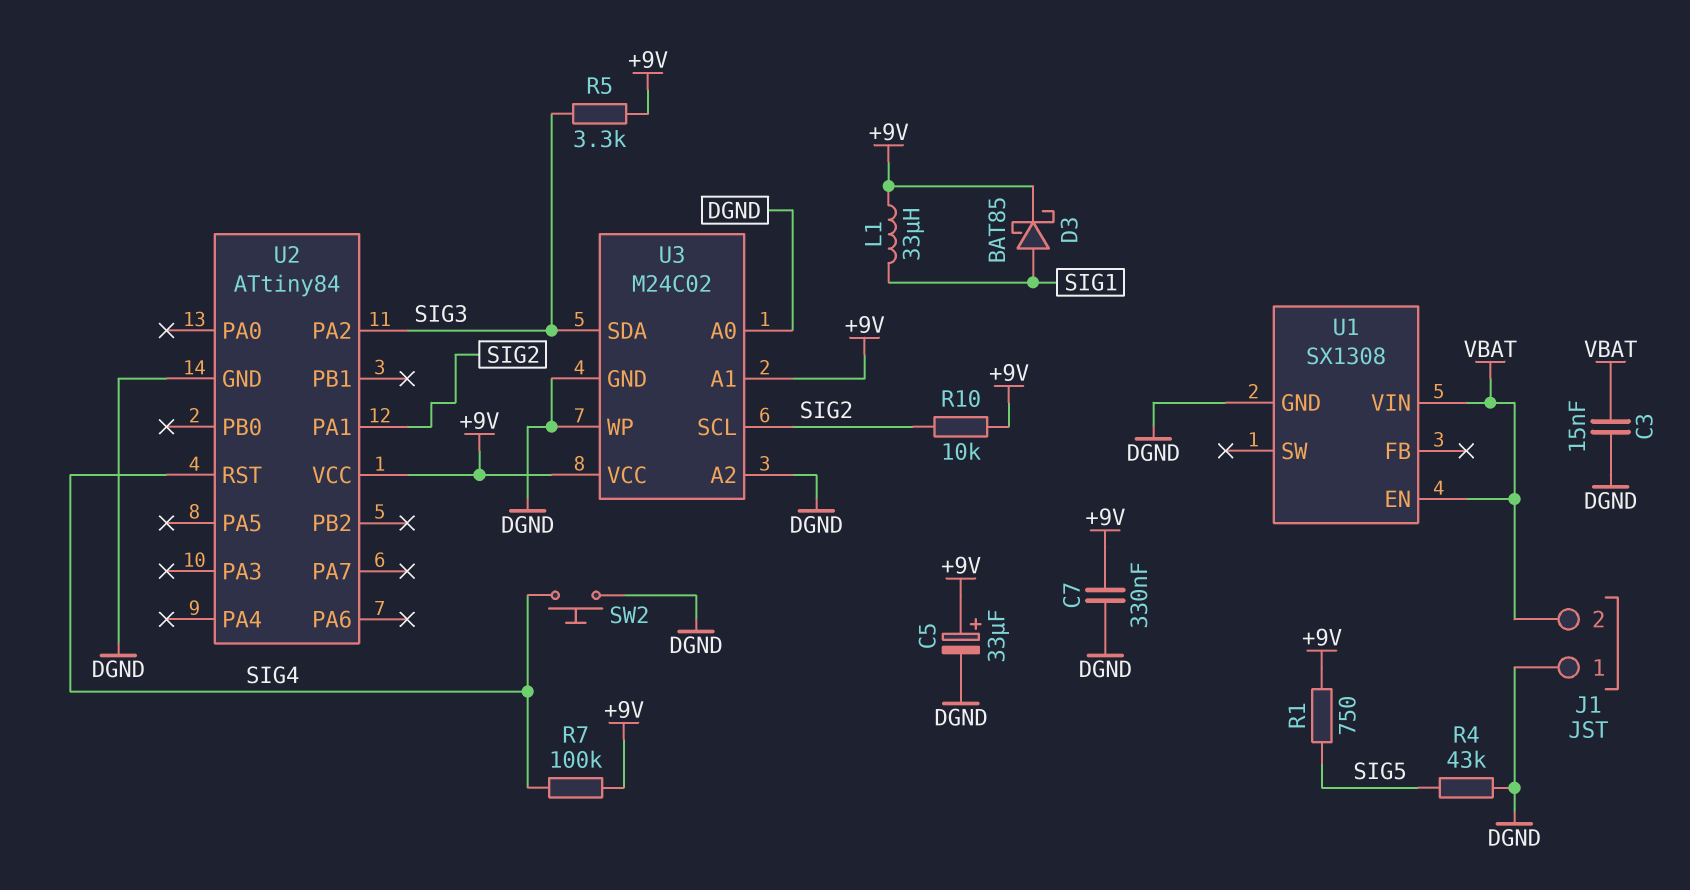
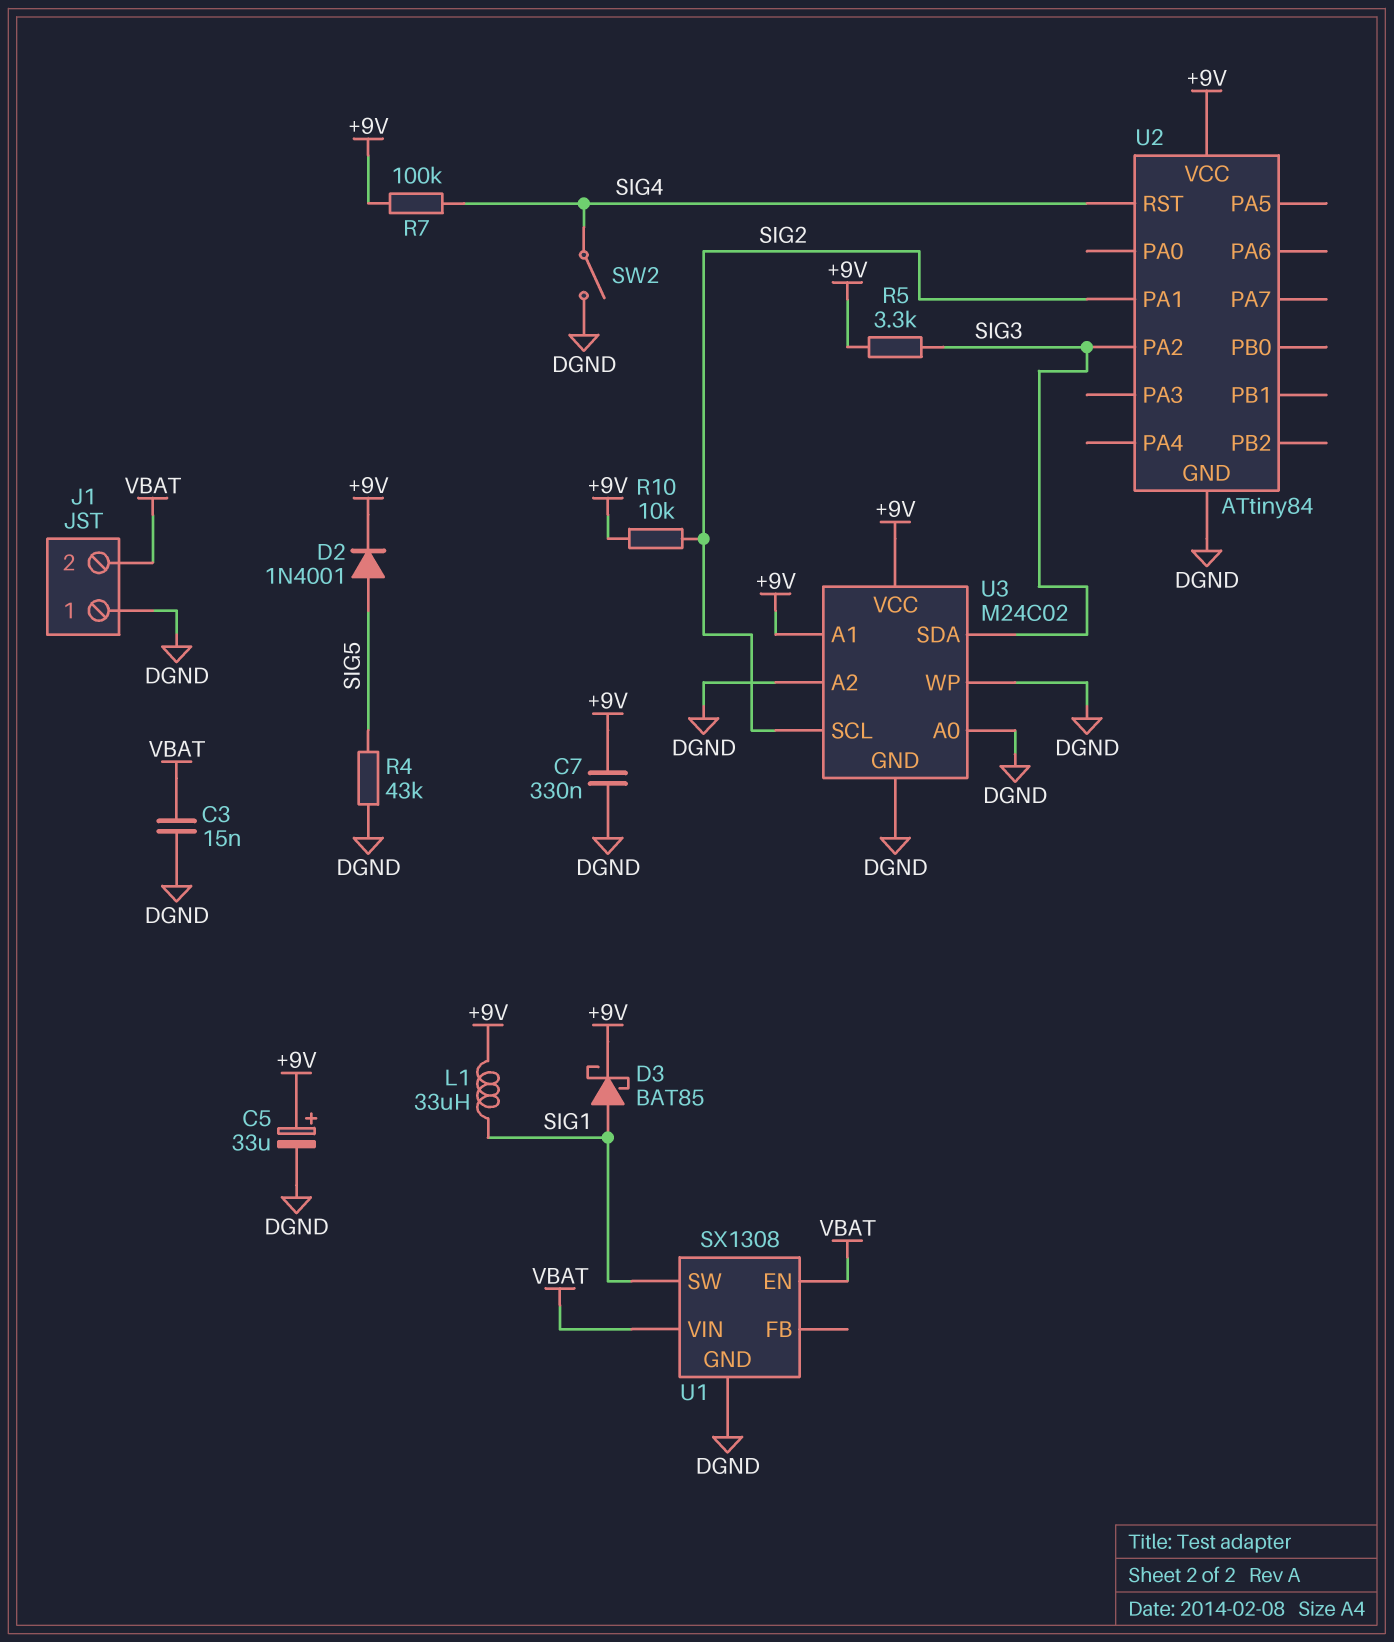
D2: none -> diode 1N4001 (A SIG5, K +9V)
R1: 750 (+9V, SIG5) -> none
SW2: button (DGND, SIG4) -> switch (DGND, SIG4)
U1 pin SW: none -> SIG1

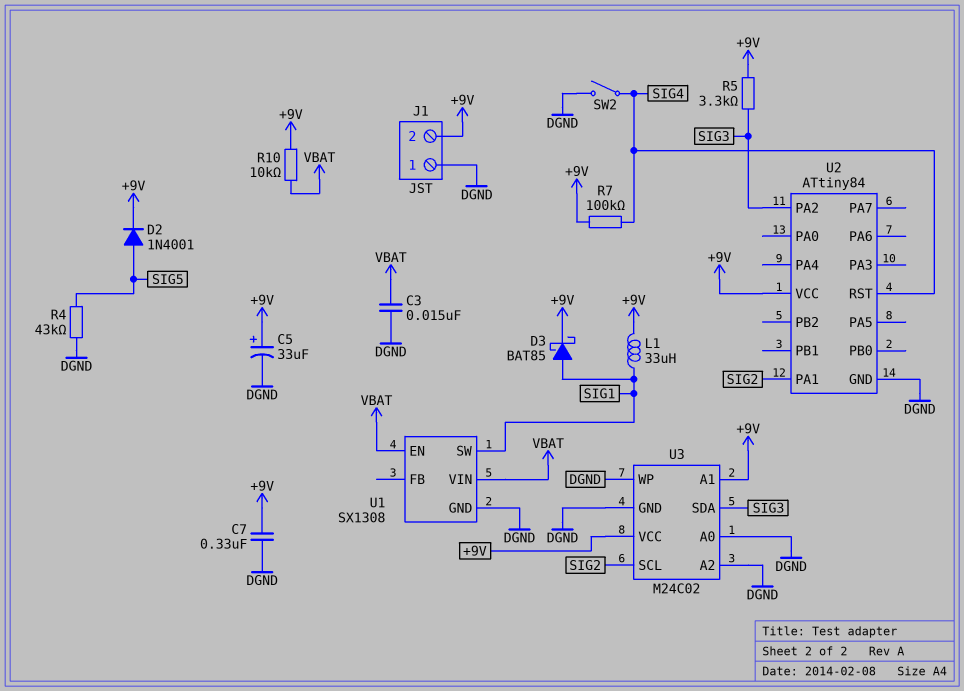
J1 pin 2: VBAT -> +9V
R10: 10k (+9V, SIG2) -> 10k (+9V, VBAT)

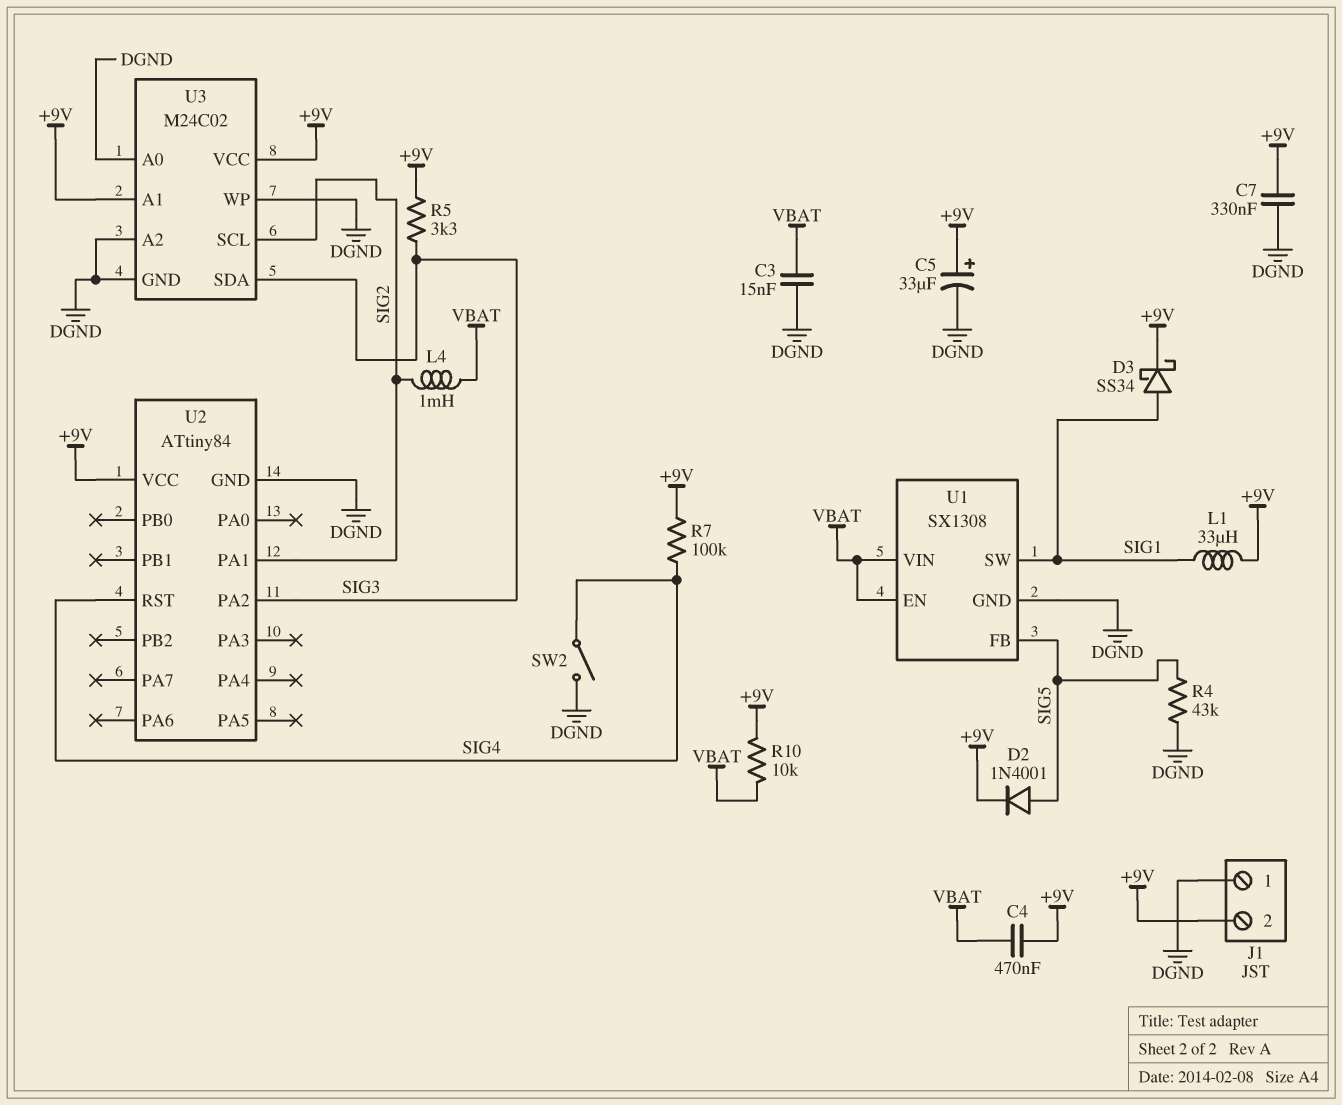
C4: none -> 470nF (+9V, VBAT)
D3: schottky BAT85 (A SIG1, K +9V) -> schottky SS34 (A SIG1, K +9V)
L4: none -> 1mH (SIG2, VBAT)
U1 pin FB: none -> SIG5

